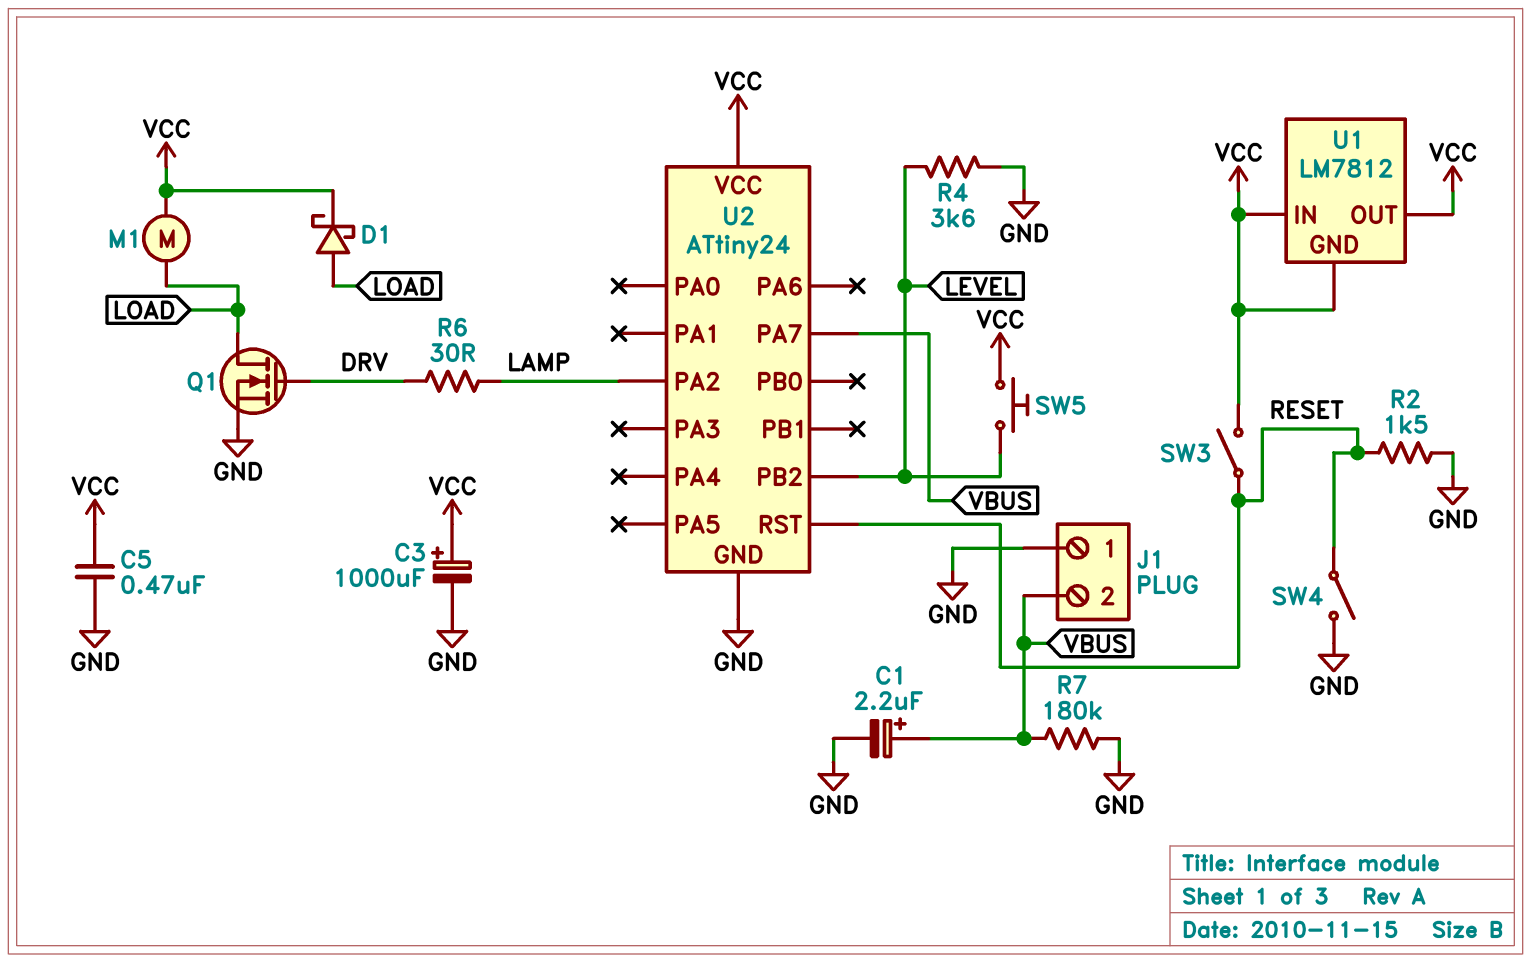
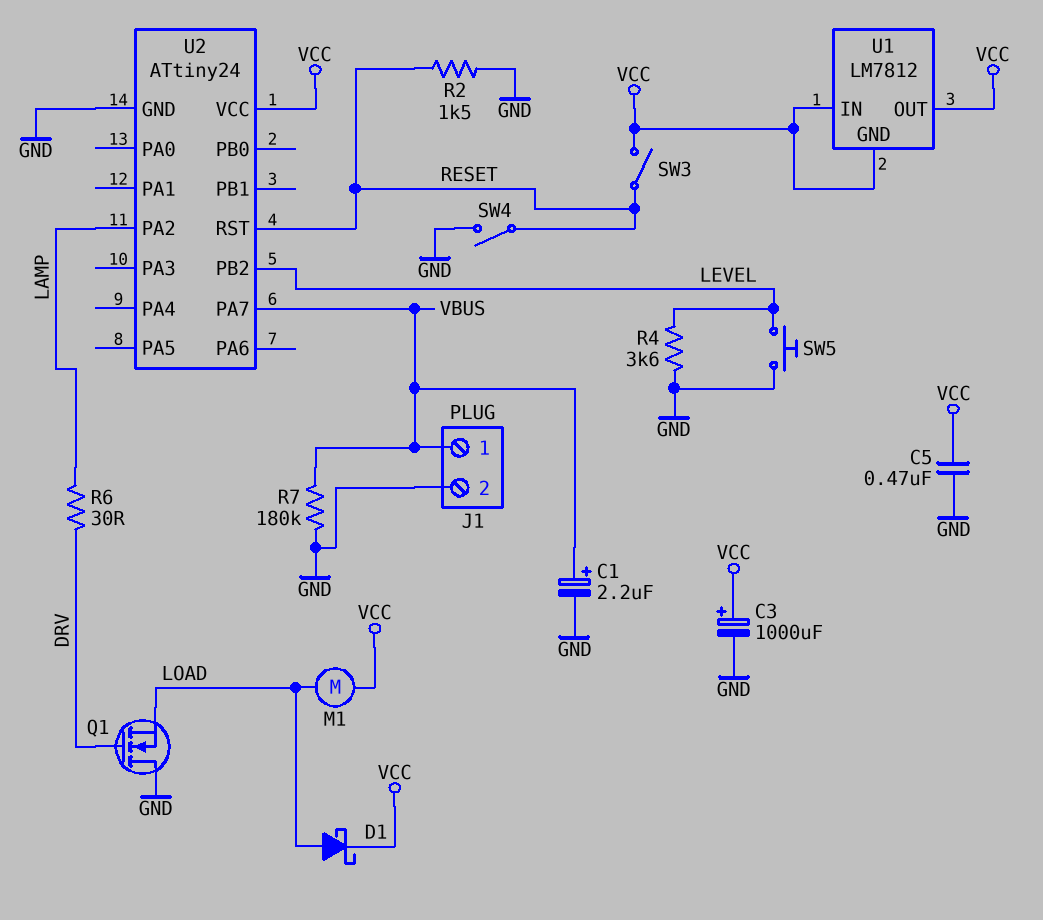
J1 pin 1: GND -> VBUS
J1 pin 2: VBUS -> GND
Q1: NMOS (G DRV, D LOAD, S GND) -> NMOS (G DRV, D GND, S LOAD)
SW5: button (LEVEL, VCC) -> button (GND, LEVEL)

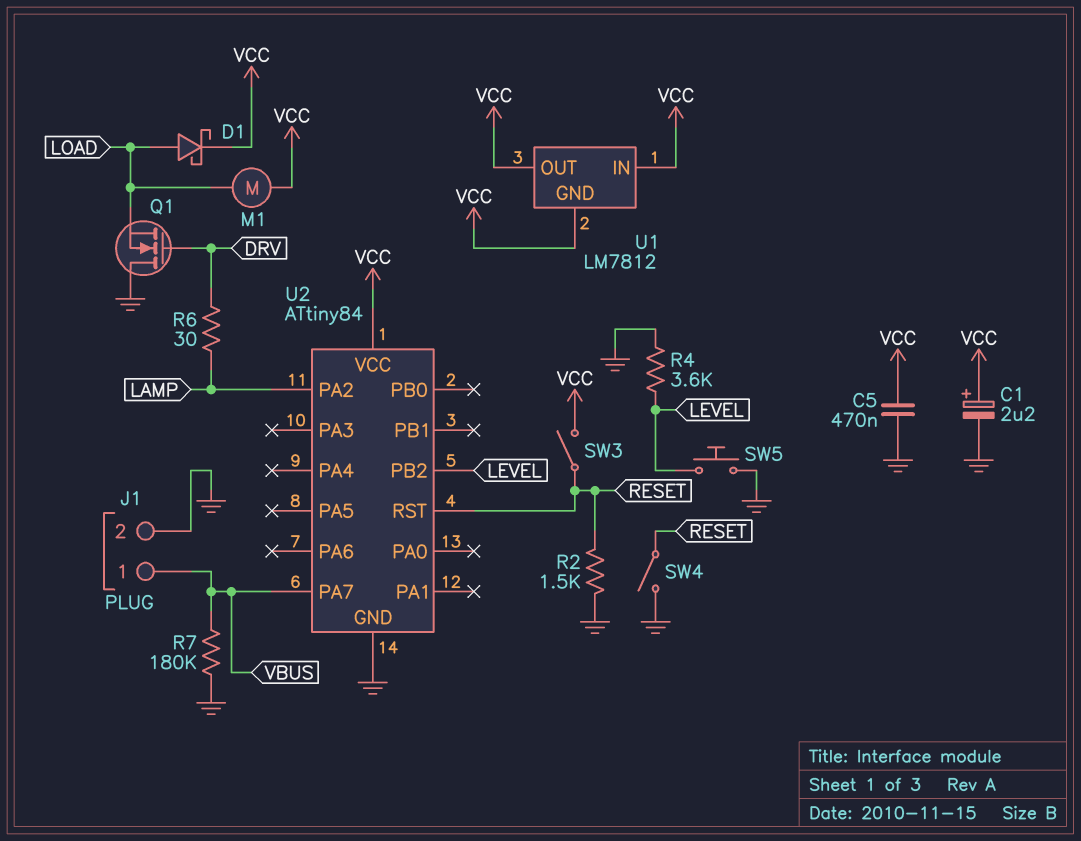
C1: 2.2uF (plus VBUS, minus GND) -> 2.2uF (plus VCC, minus GND)
C3: 1000uF (plus VCC, minus GND) -> none
U2: ATtiny24 -> ATtiny84

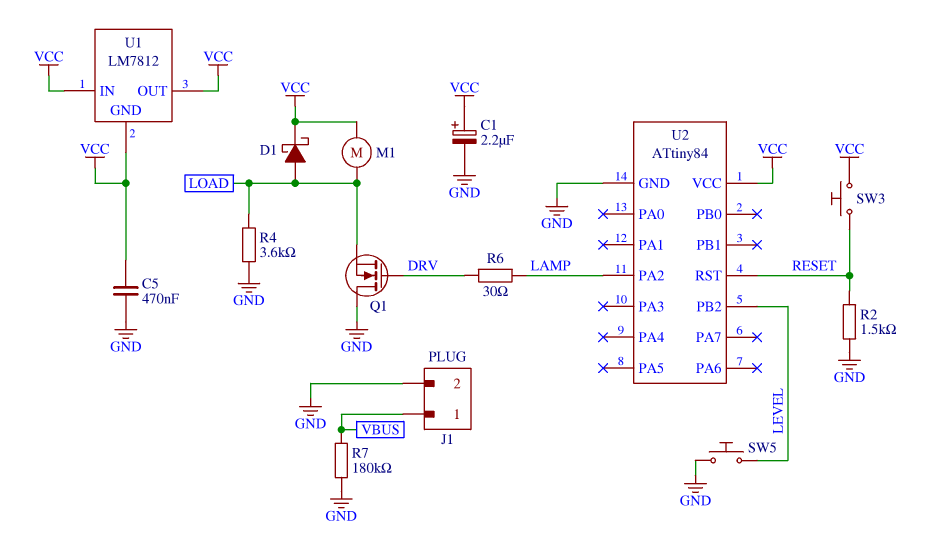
R4: 3.6k (GND, LEVEL) -> 3.6k (GND, LOAD)
SW3: switch (RESET, VCC) -> button (RESET, VCC)
SW4: switch (GND, RESET) -> none
U2 pin PA7: VBUS -> none

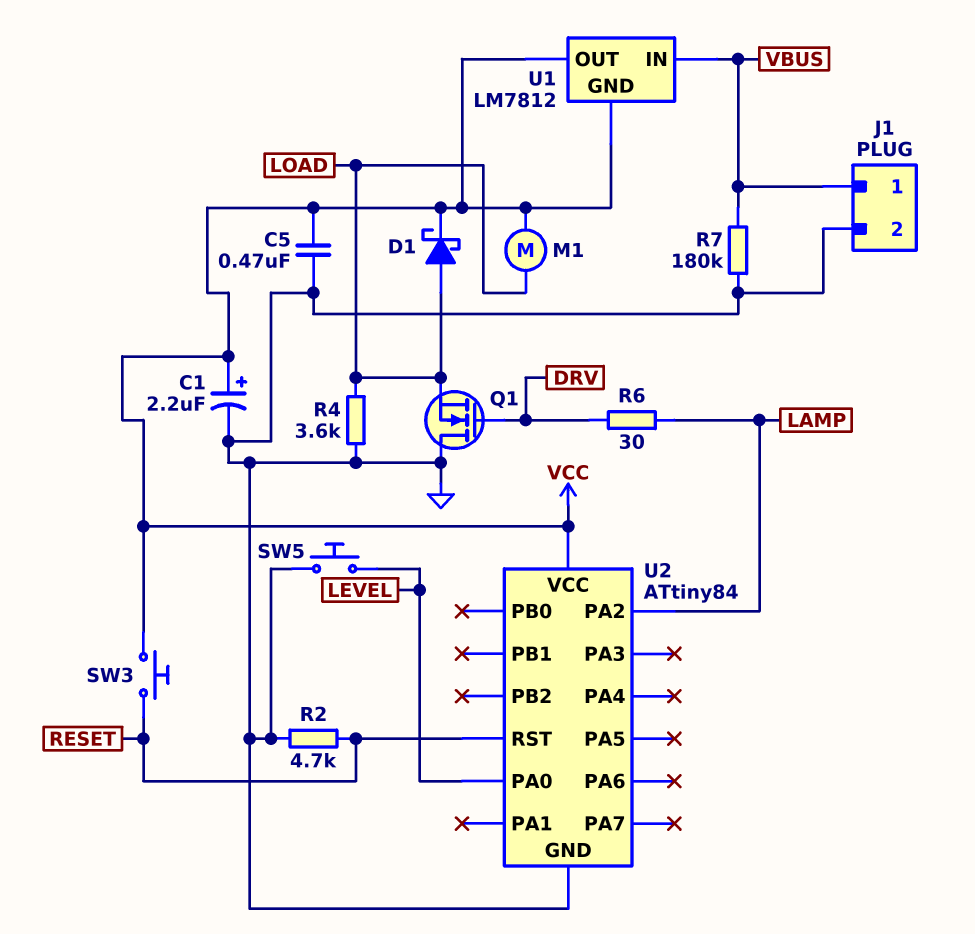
R2: 1.5k (GND, RESET) -> 4.7k (GND, RESET)
U1 pin IN: VCC -> VBUS
U2 pin PA0: none -> LEVEL
U2 pin PB2: LEVEL -> none

